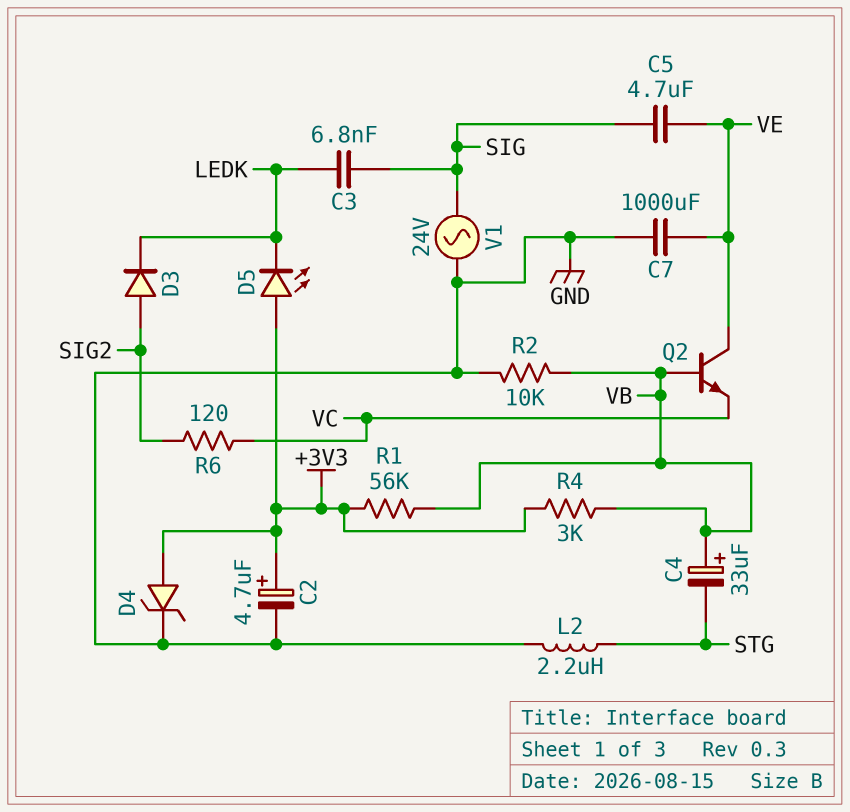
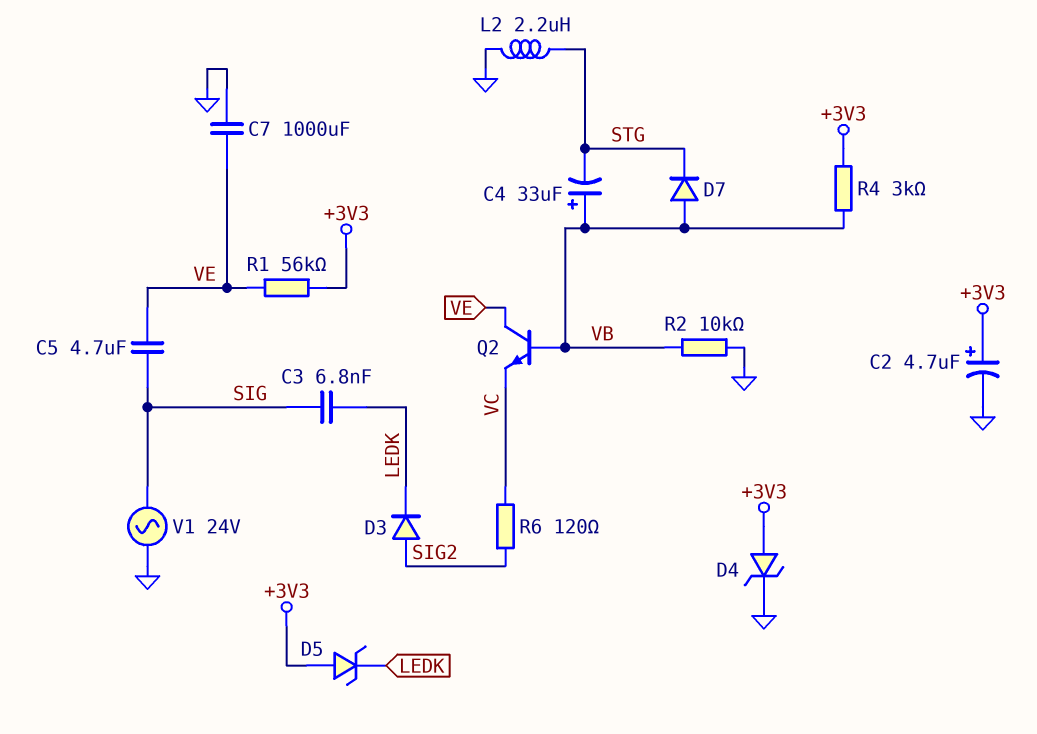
D5: LED (A +3V3, K LEDK) -> zener (A +3V3, K LEDK)
D7: none -> diode (A VB, K STG)
R1: 56k (+3V3, VB) -> 56k (+3V3, VE)

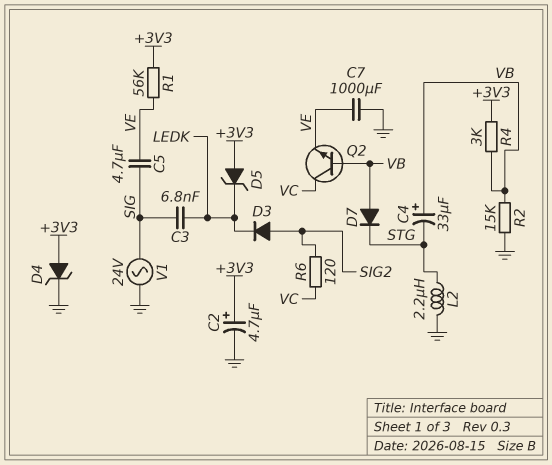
Q2: NPN (B VB, C VE, E VC) -> NPN (B VB, C VC, E VE)
R2: 10k (GND, VB) -> 15k (GND, VB)

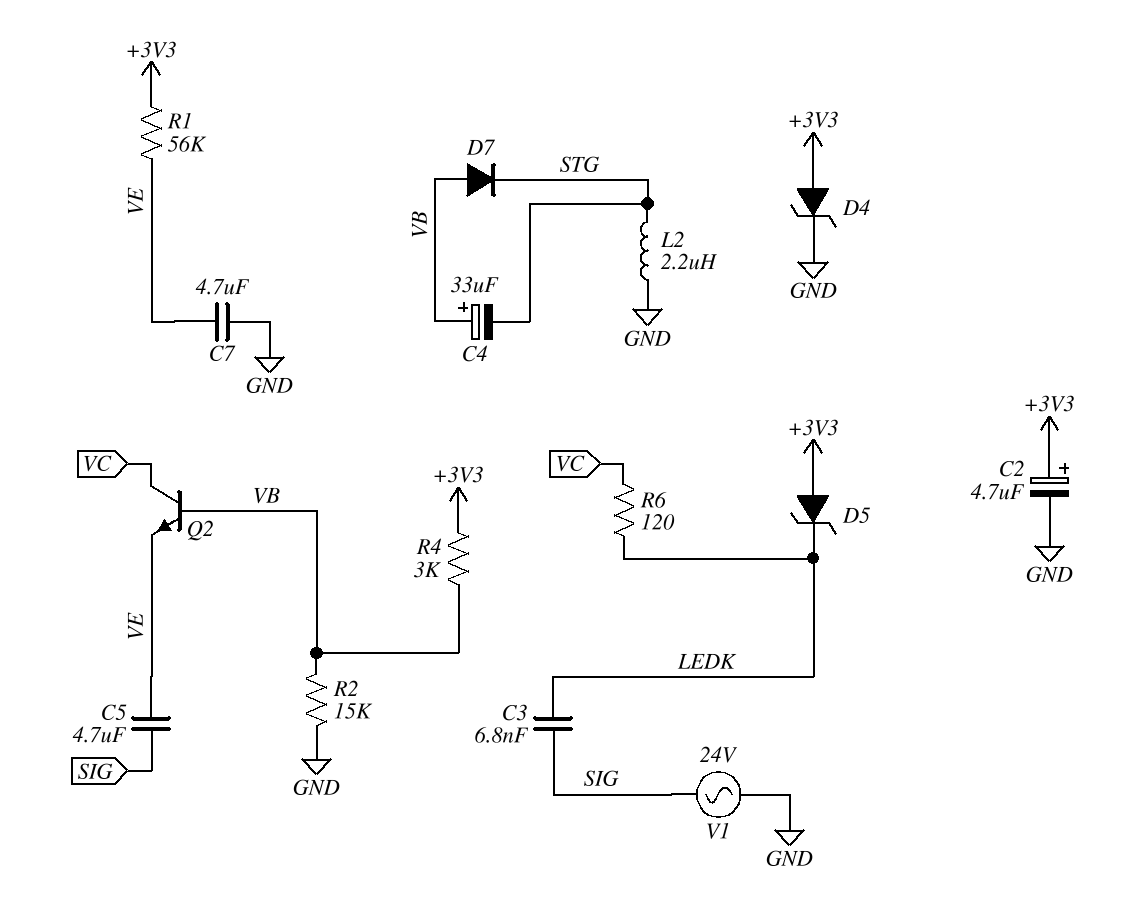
C7: 1000uF (GND, VE) -> 4.7uF (GND, VE)
D3: diode (A SIG2, K LEDK) -> none
R6: 120 (SIG2, VC) -> 120 (LEDK, VC)

